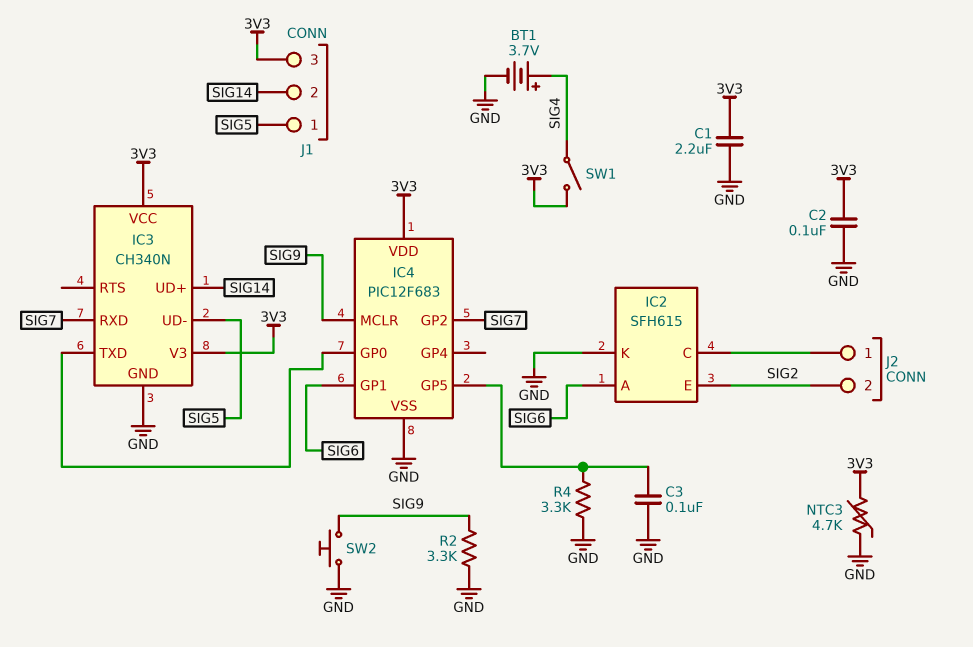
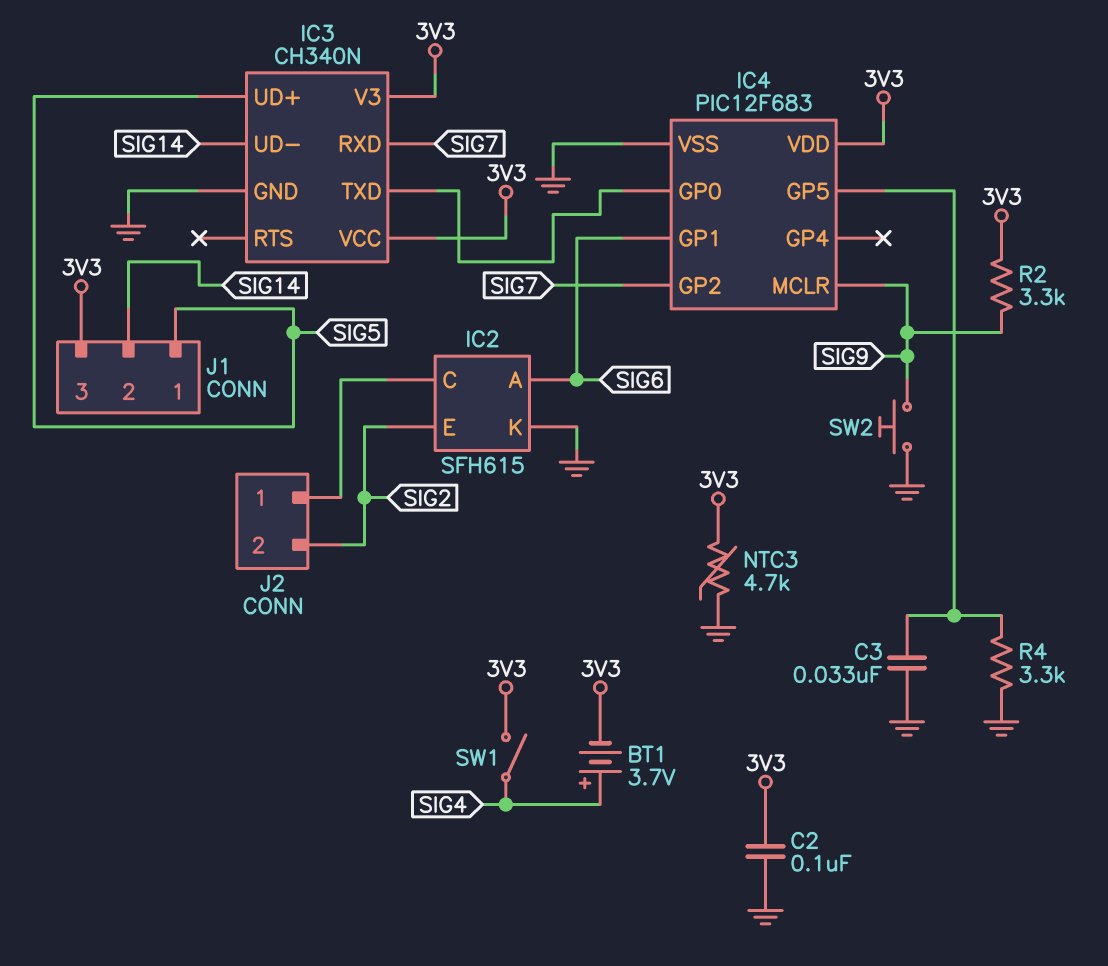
BT1: 3.7V (plus SIG4, minus GND) -> 3.7V (plus SIG4, minus 3V3)
C1: 2.2uF (3V3, GND) -> none
C3: 100nF (GND, IC4/GP5) -> 33nF (GND, IC4/GP5)
IC3 pin UD+: SIG14 -> SIG5
IC3 pin UD-: SIG5 -> SIG14
R2: 3.3k (GND, SIG9) -> 3.3k (3V3, SIG9)

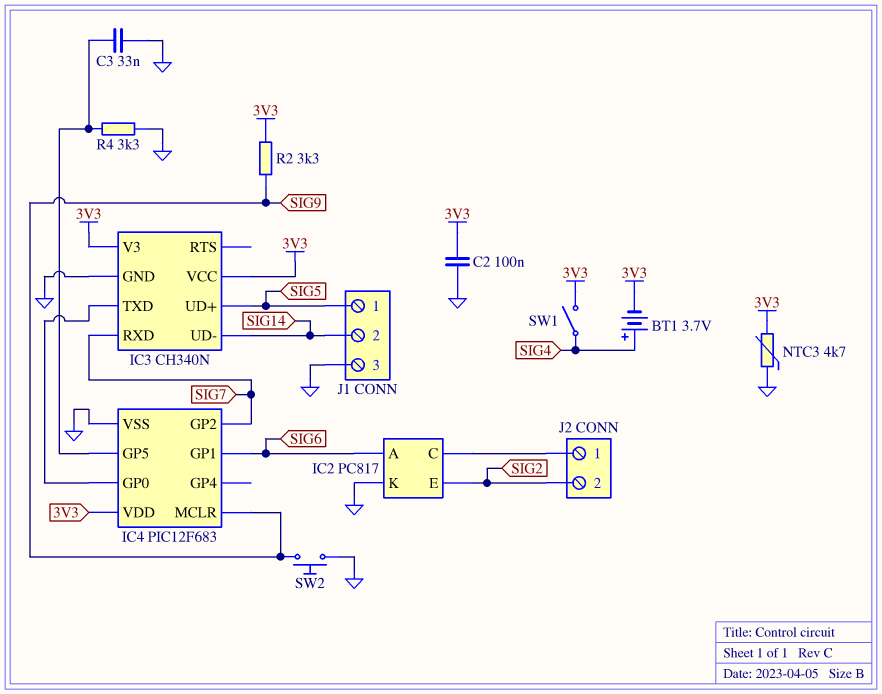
IC2: SFH615 -> PC817
J1 pin 3: 3V3 -> GND

